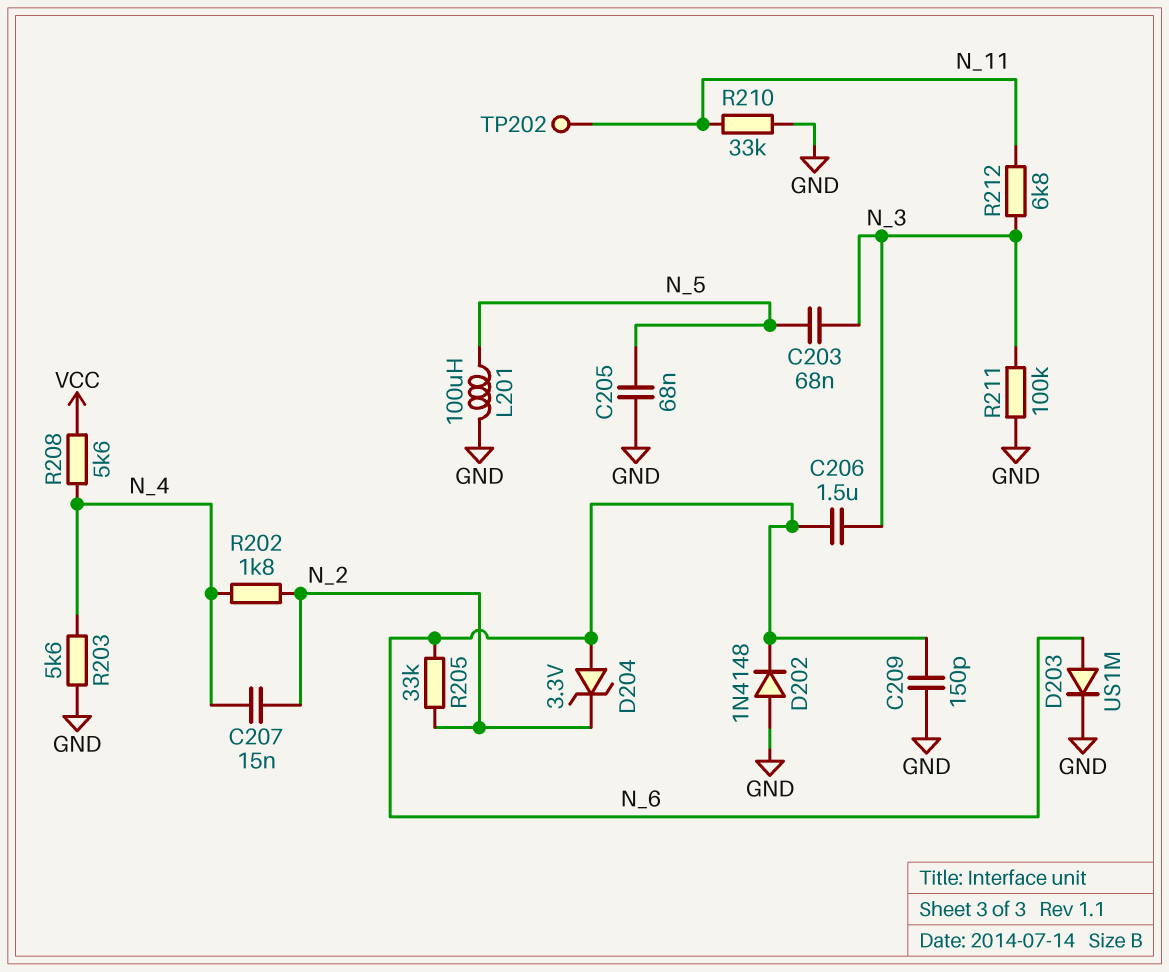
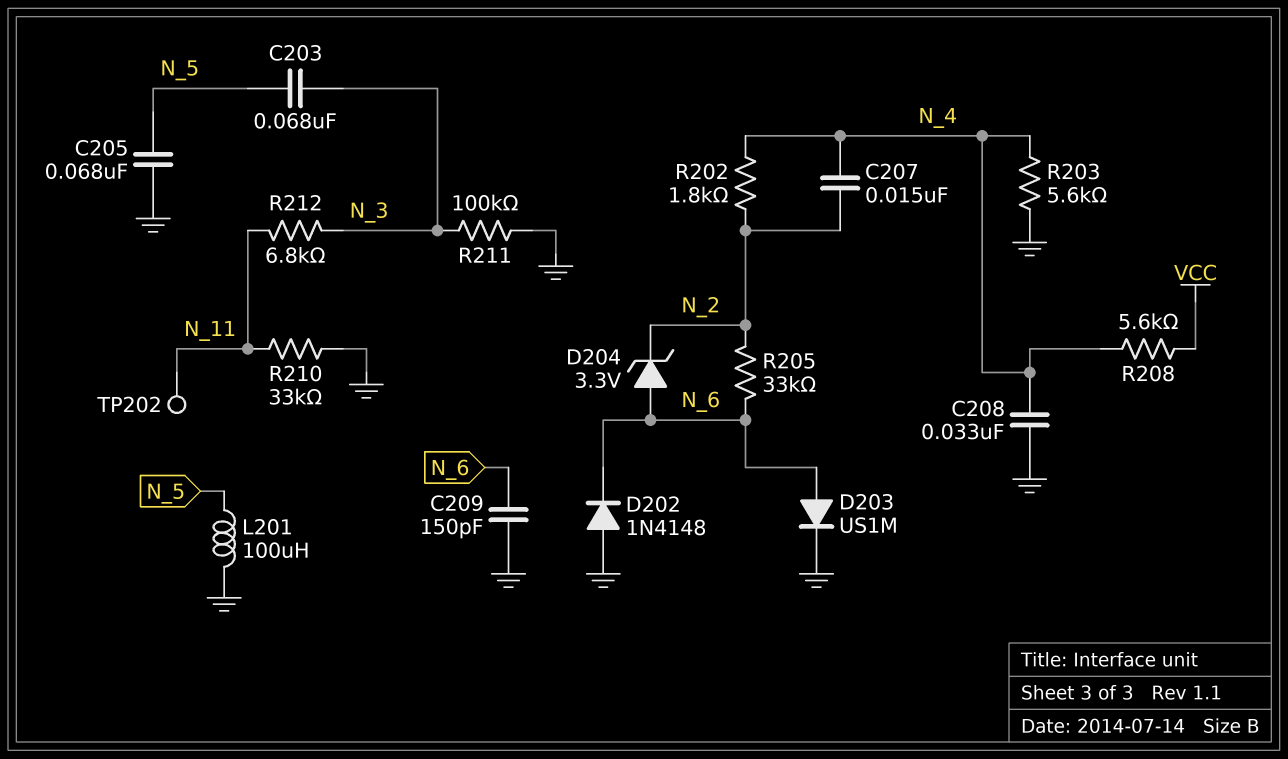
C206: 1.5uF (N_3, N_6) -> none
C208: none -> 33nF (GND, N_4)

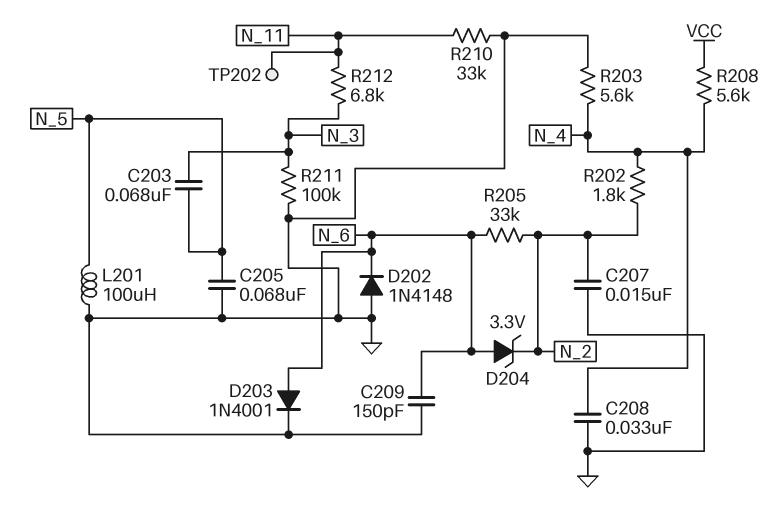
C207: 15nF (N_2, N_4) -> 15nF (GND, N_2)
D203: diode US1M (A N_6, K GND) -> diode 1N4001 (A N_6, K GND)

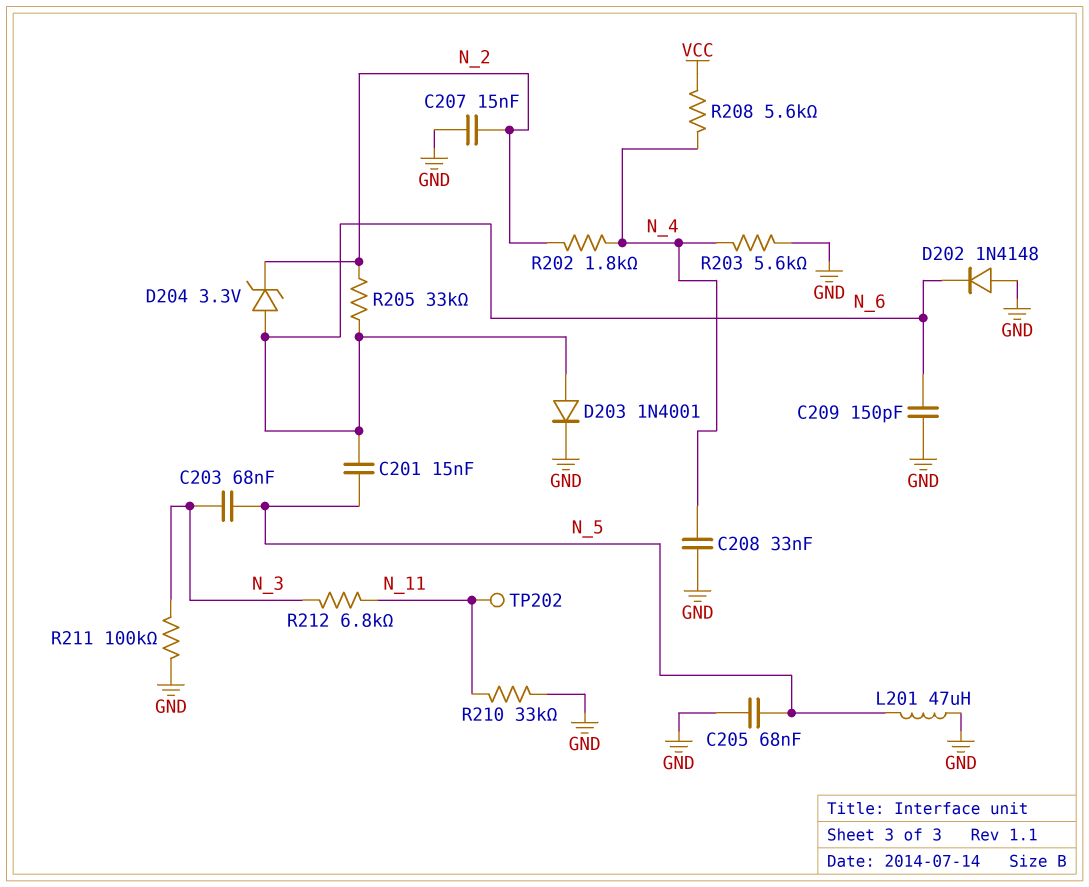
C201: none -> 15nF (N_5, N_6)
L201: 100uH (GND, N_5) -> 47uH (GND, N_5)

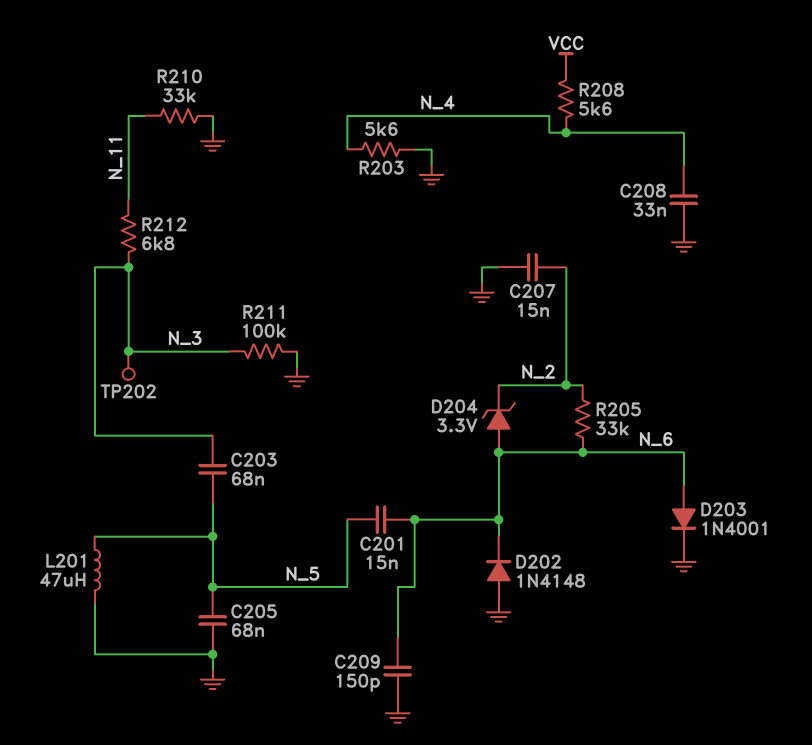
R202: 1.8k (N_2, N_4) -> none
TP202: test point (N_11) -> test point (N_3)

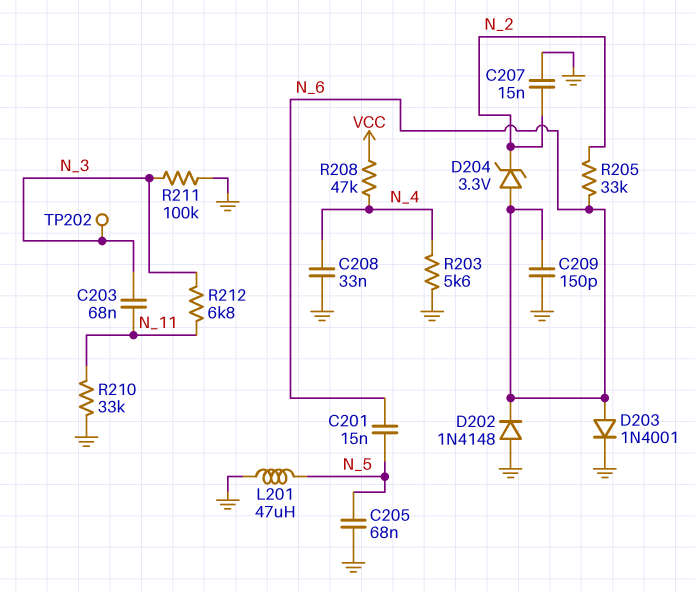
C203: 68nF (N_3, N_5) -> 68nF (N_3, N_11)
R208: 5.6k (N_4, VCC) -> 47k (N_4, VCC)

